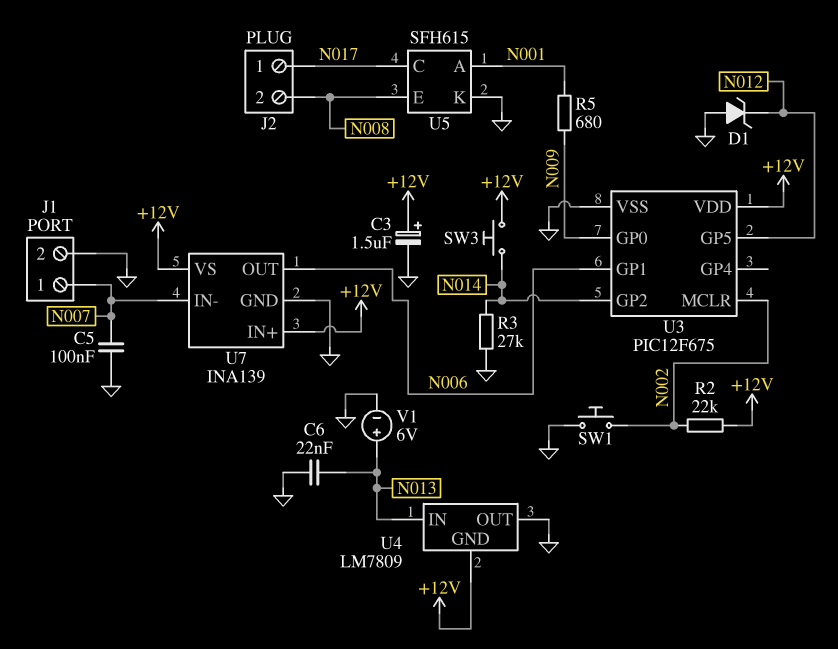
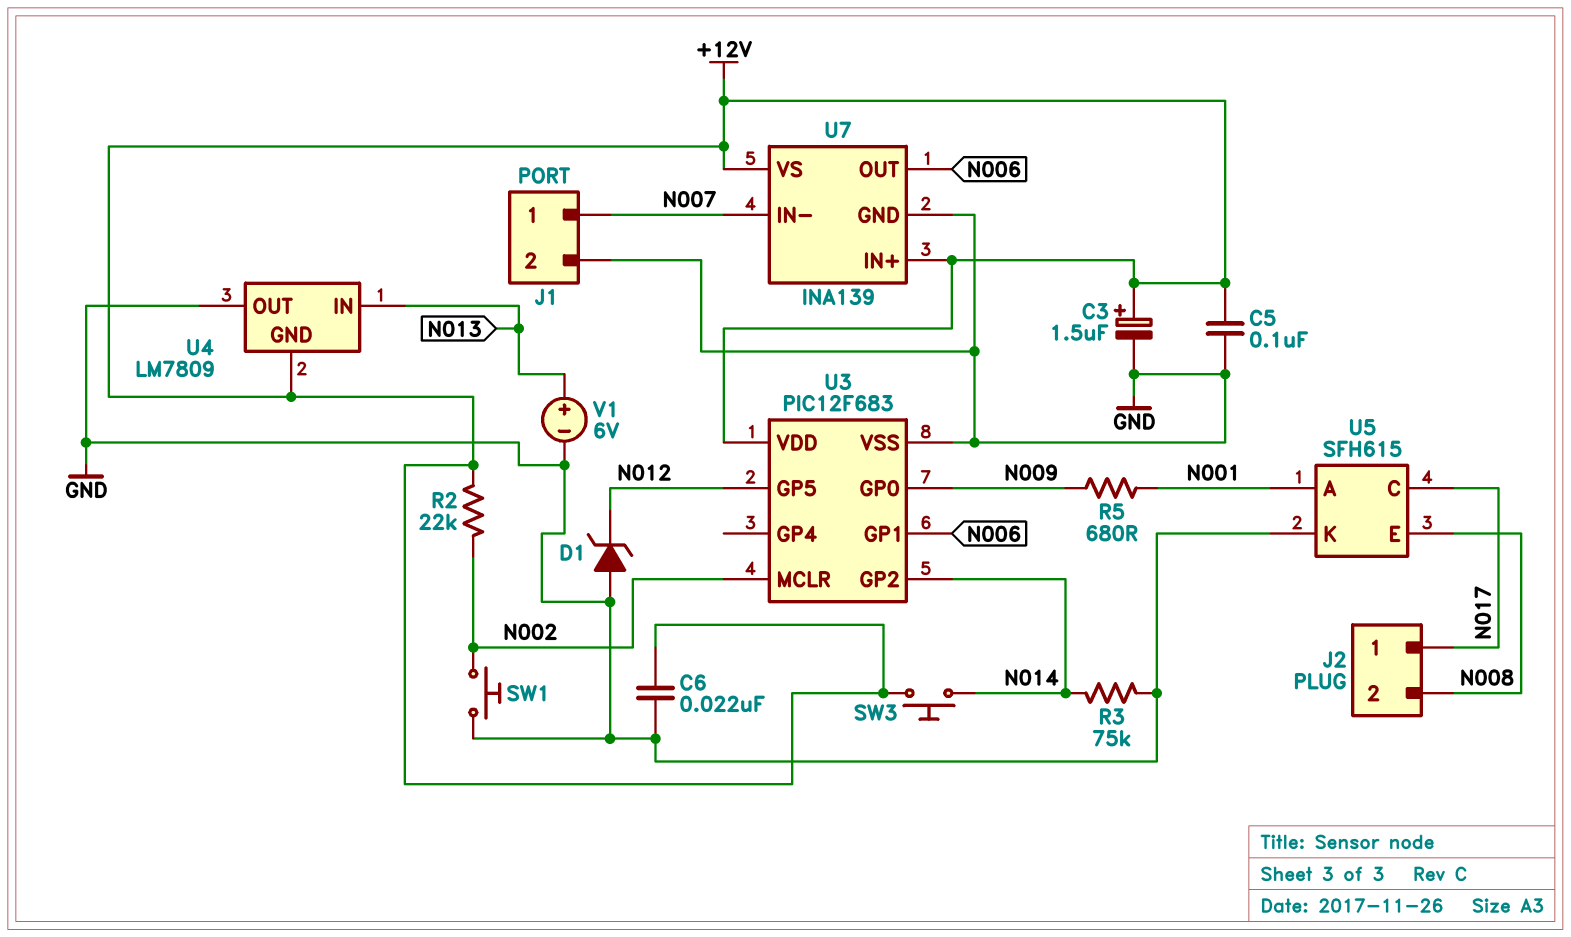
C5: 100nF (GND, N007) -> 100nF (+12V, GND)
C6: 22nF (GND, N013) -> 22nF (+12V, GND)
R3: 27k (GND, N014) -> 75k (GND, N014)
U3: PIC12F675 -> PIC12F683

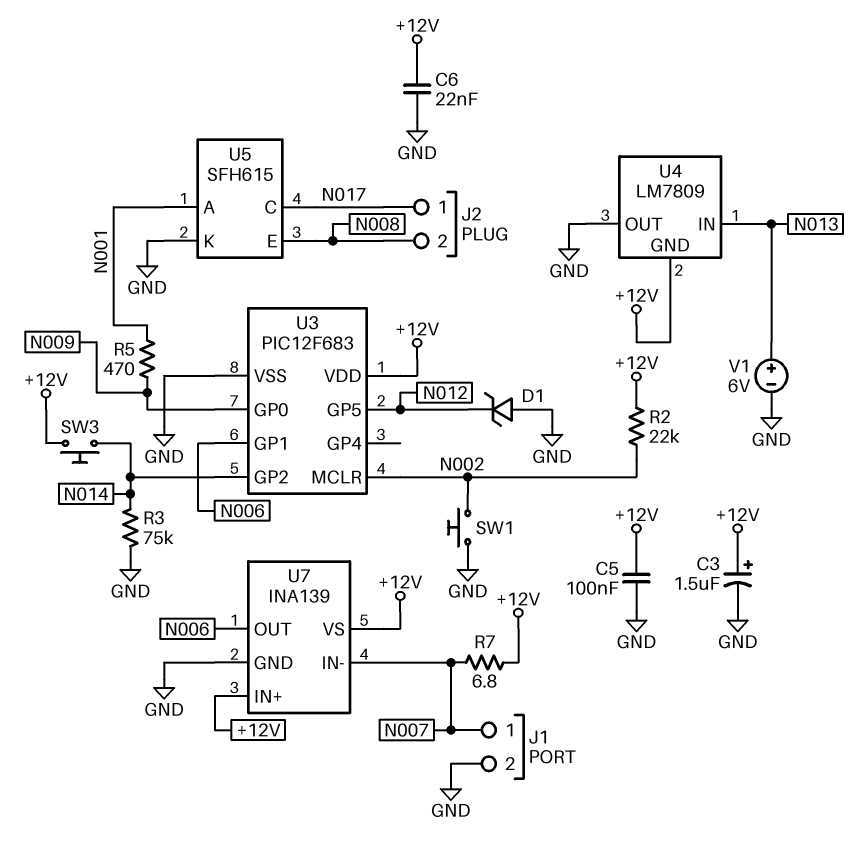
R5: 680 (N001, N009) -> 470 (N001, N009)
R7: none -> 6.8 (+12V, N007)

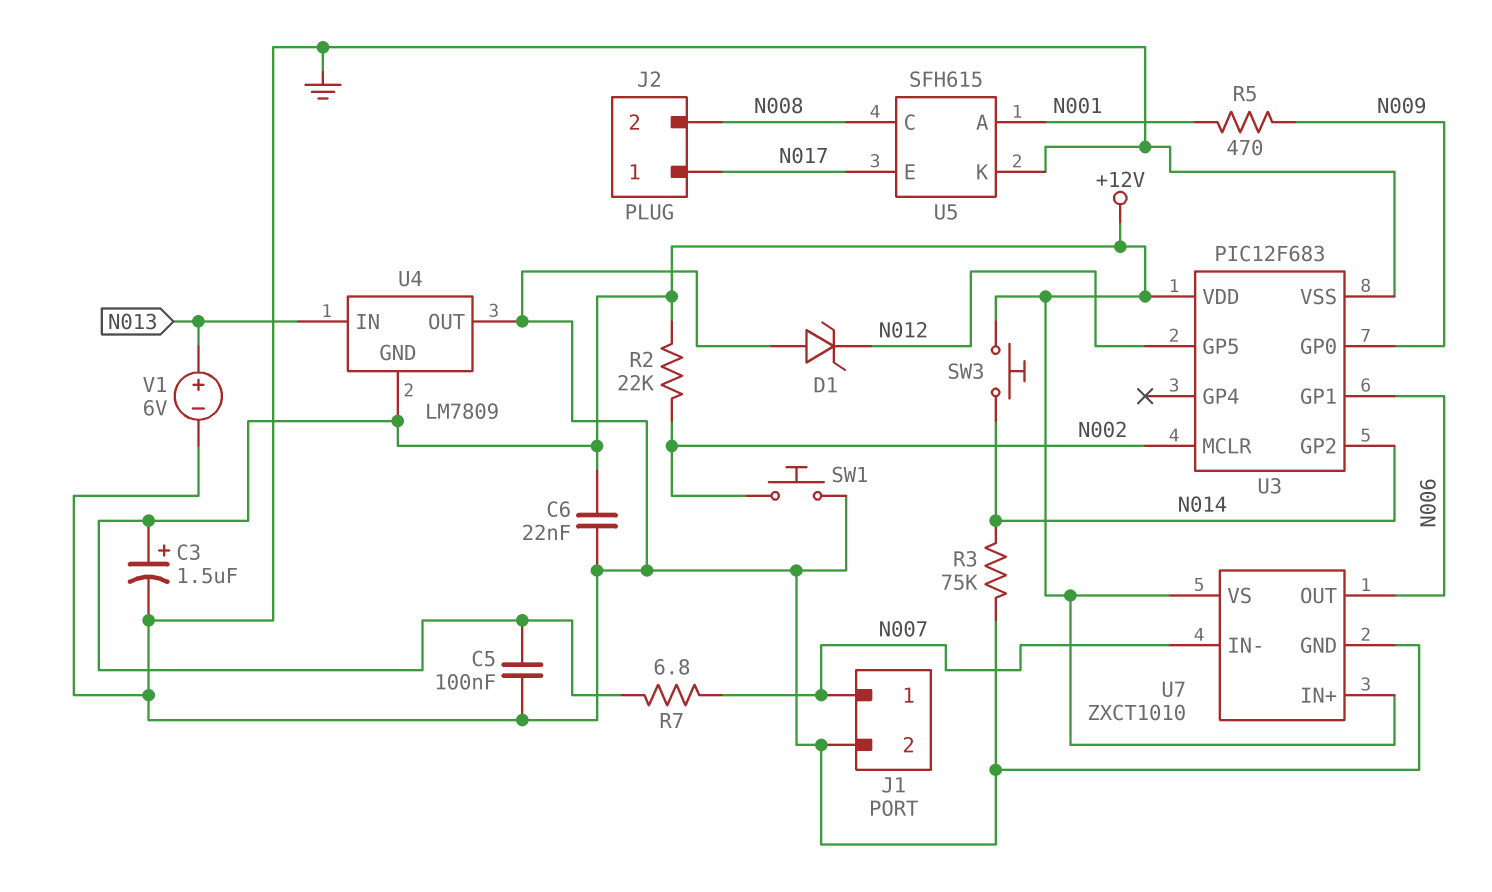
U5 pin C: N017 -> N008
U5 pin E: N008 -> N017
U7: INA139 -> ZXCT1010

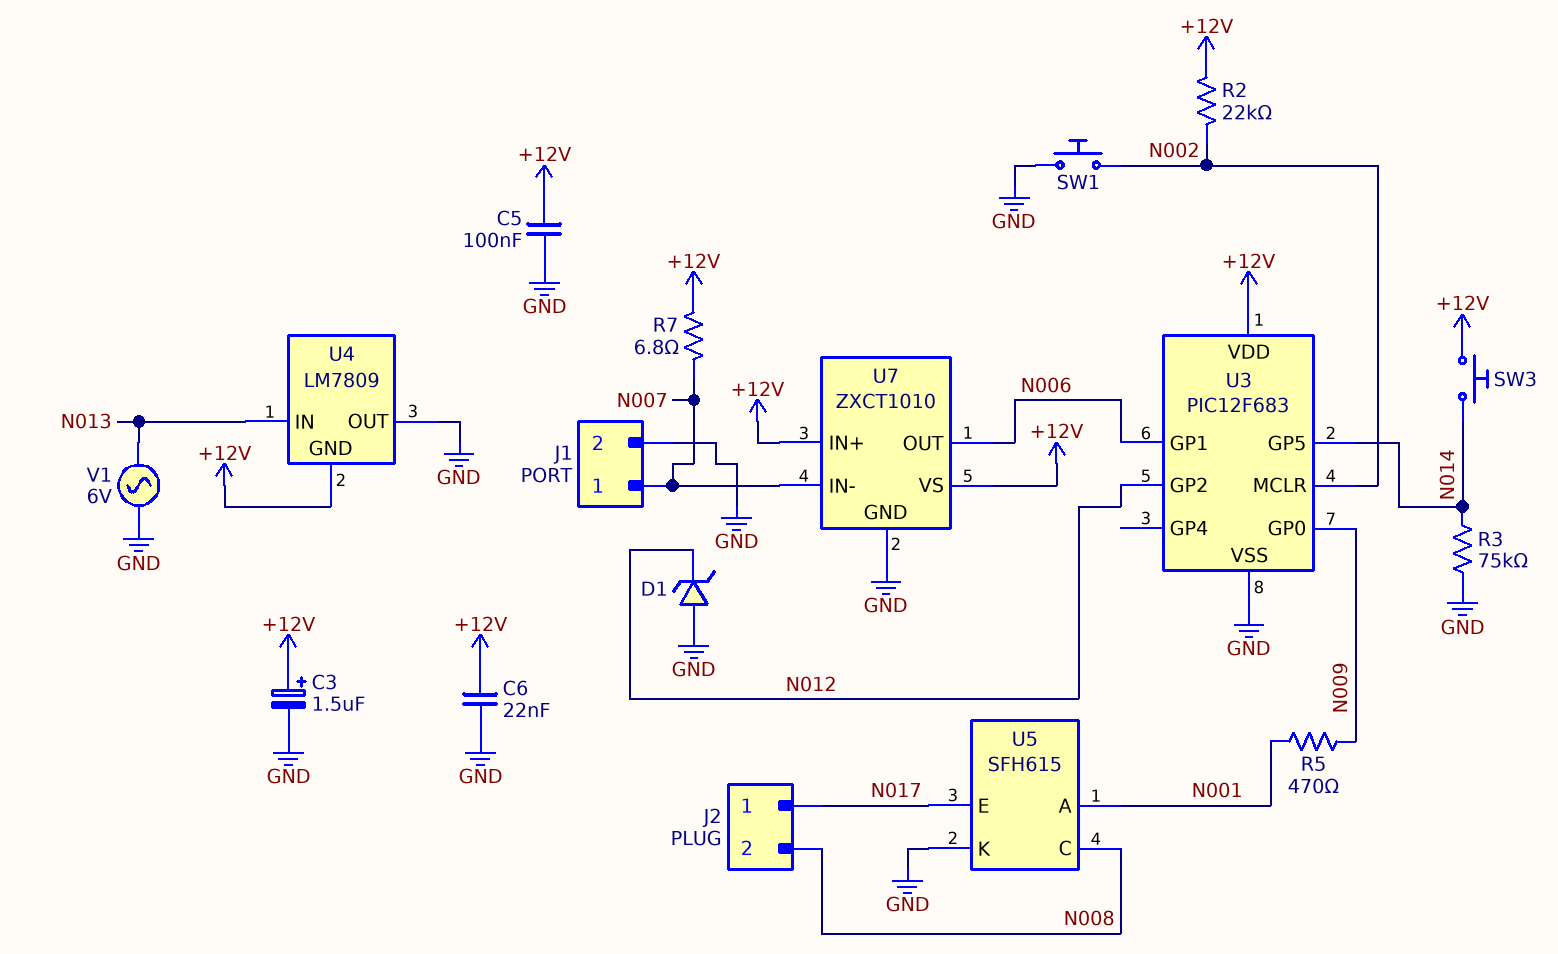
U3 pin GP2: N014 -> N012
U3 pin GP5: N012 -> N014
V1: 6V (plus N013, minus GND) -> AC 6V (GND, N013)

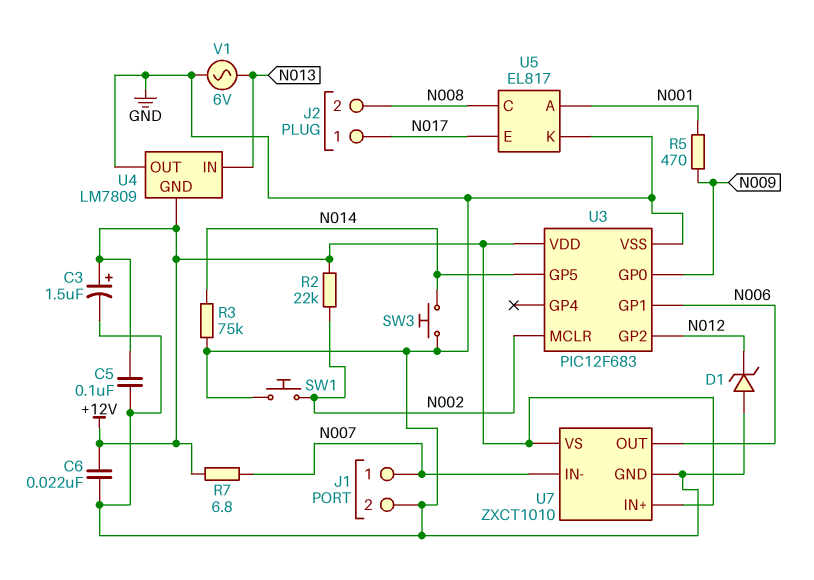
SW3: button (+12V, N014) -> button (GND, N014)
U5: SFH615 -> EL817

